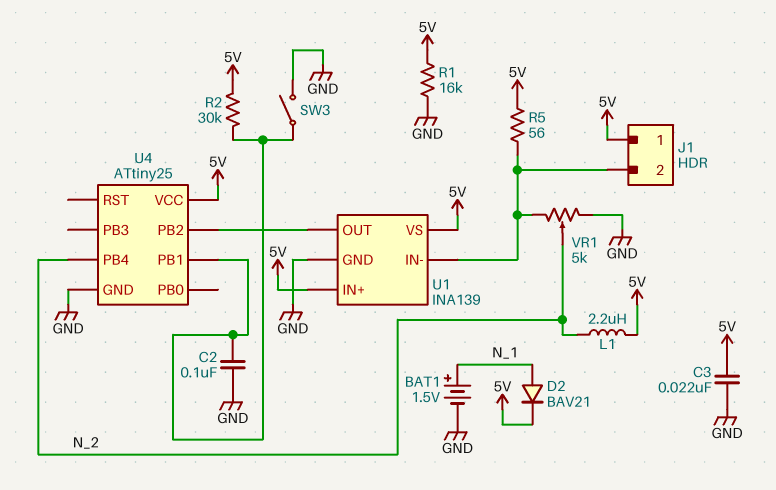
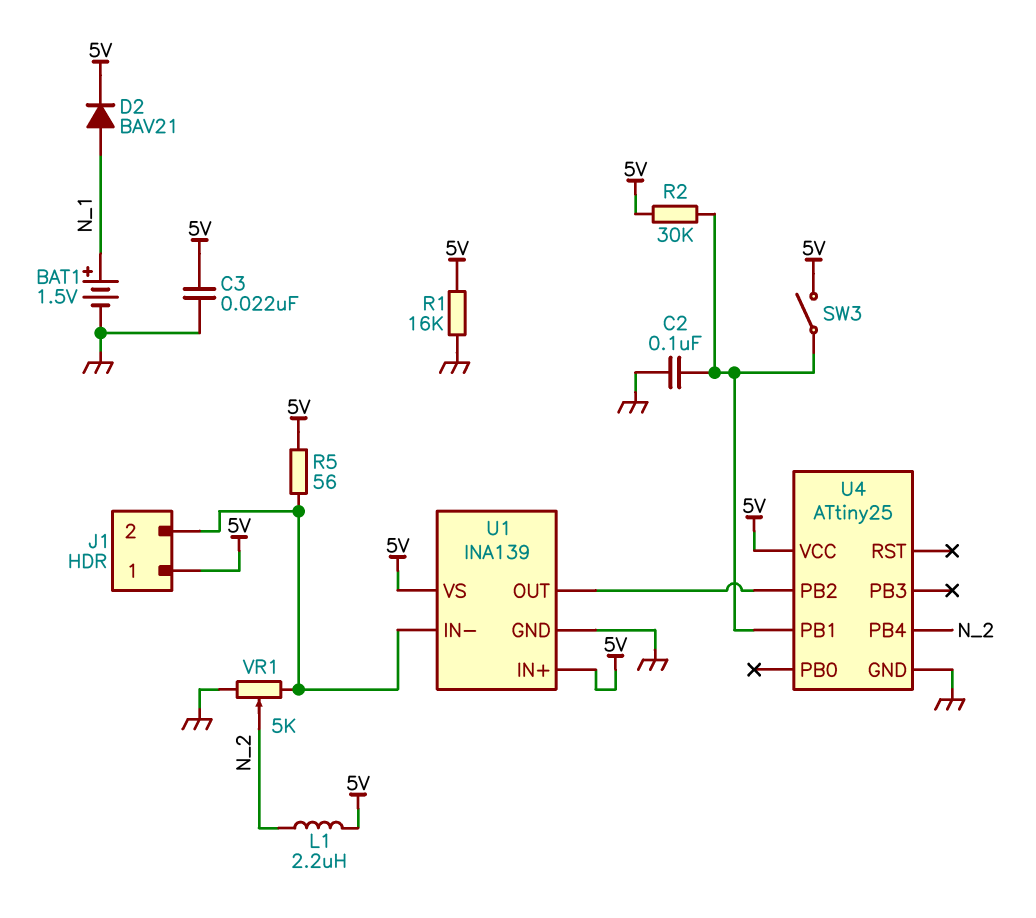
SW3: switch (GND, U4/PB1) -> switch (5V, U4/PB1)

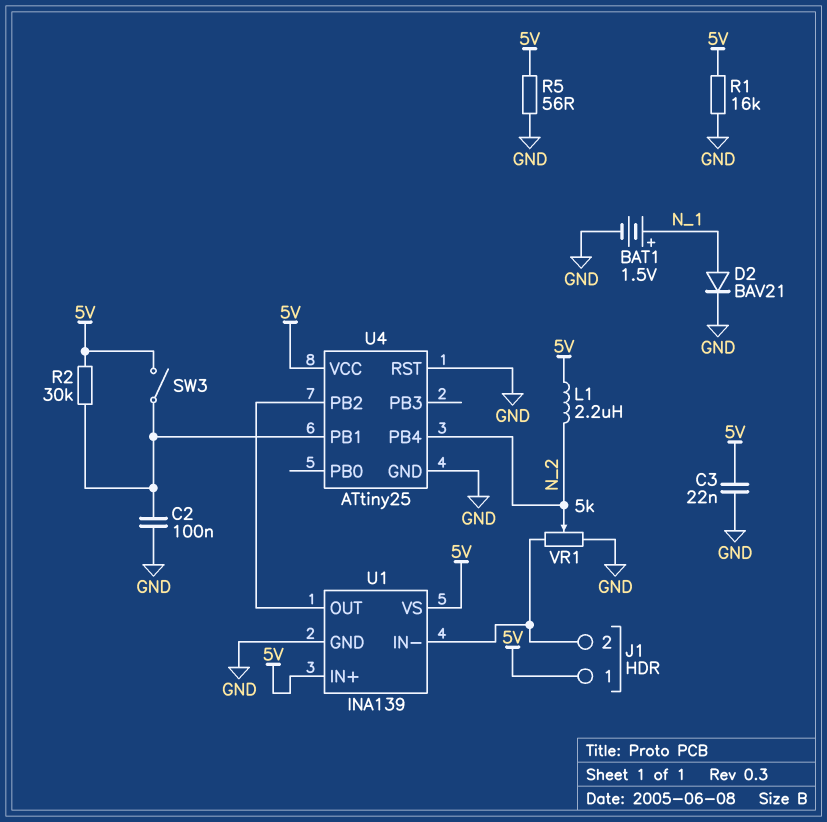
D2: diode BAV21 (A N_1, K 5V) -> diode BAV21 (A N_1, K GND)
R5: 56 (5V, J1/2) -> 56 (5V, GND)
U4 pin RST: none -> GND

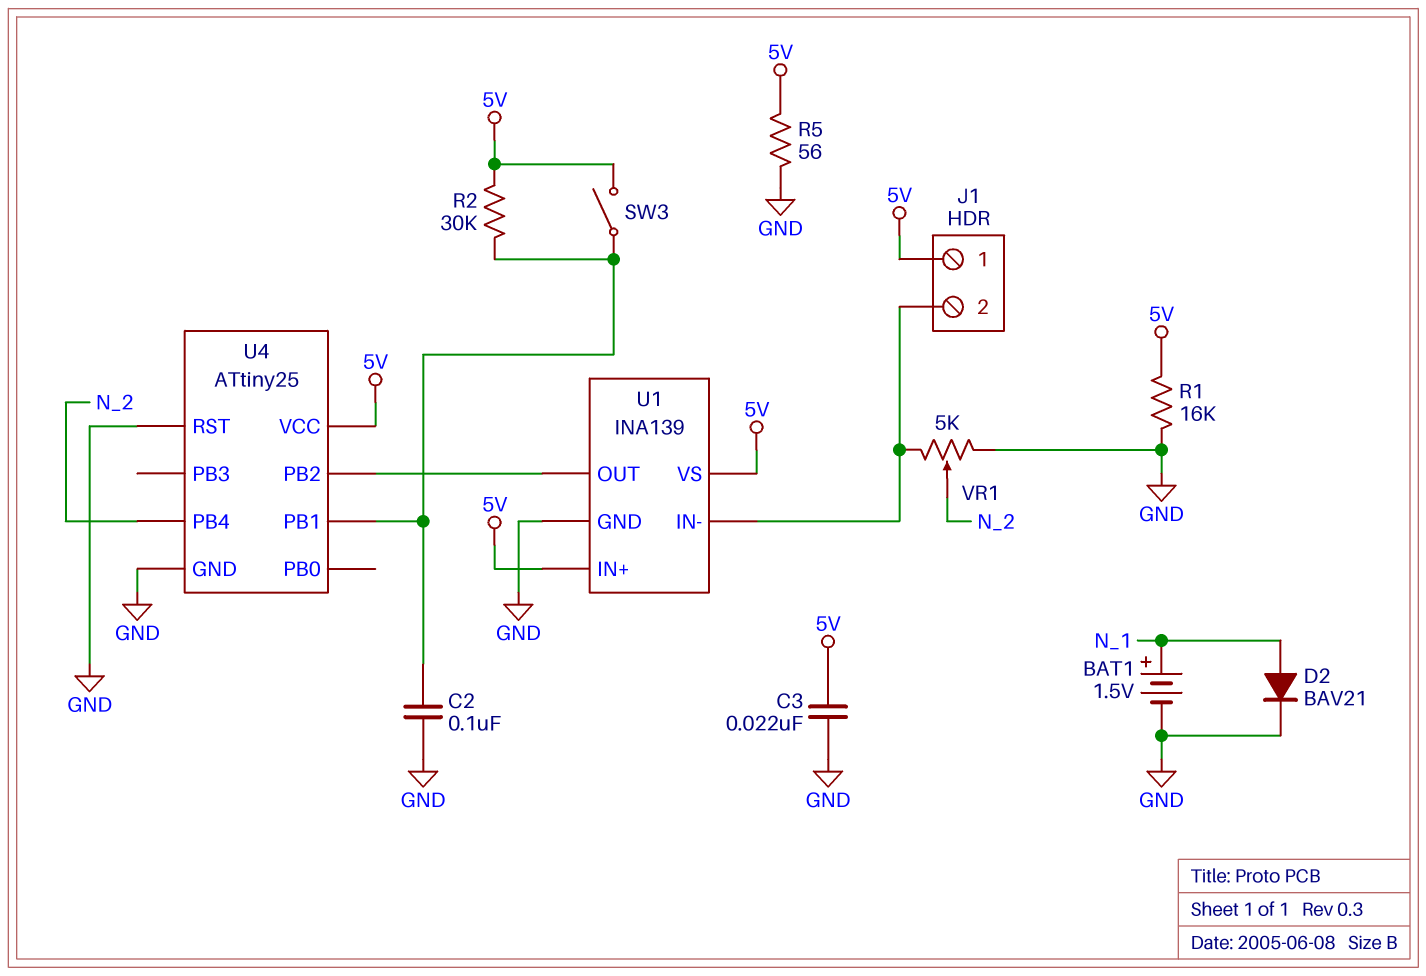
L1: 2.2uH (5V, N_2) -> none

